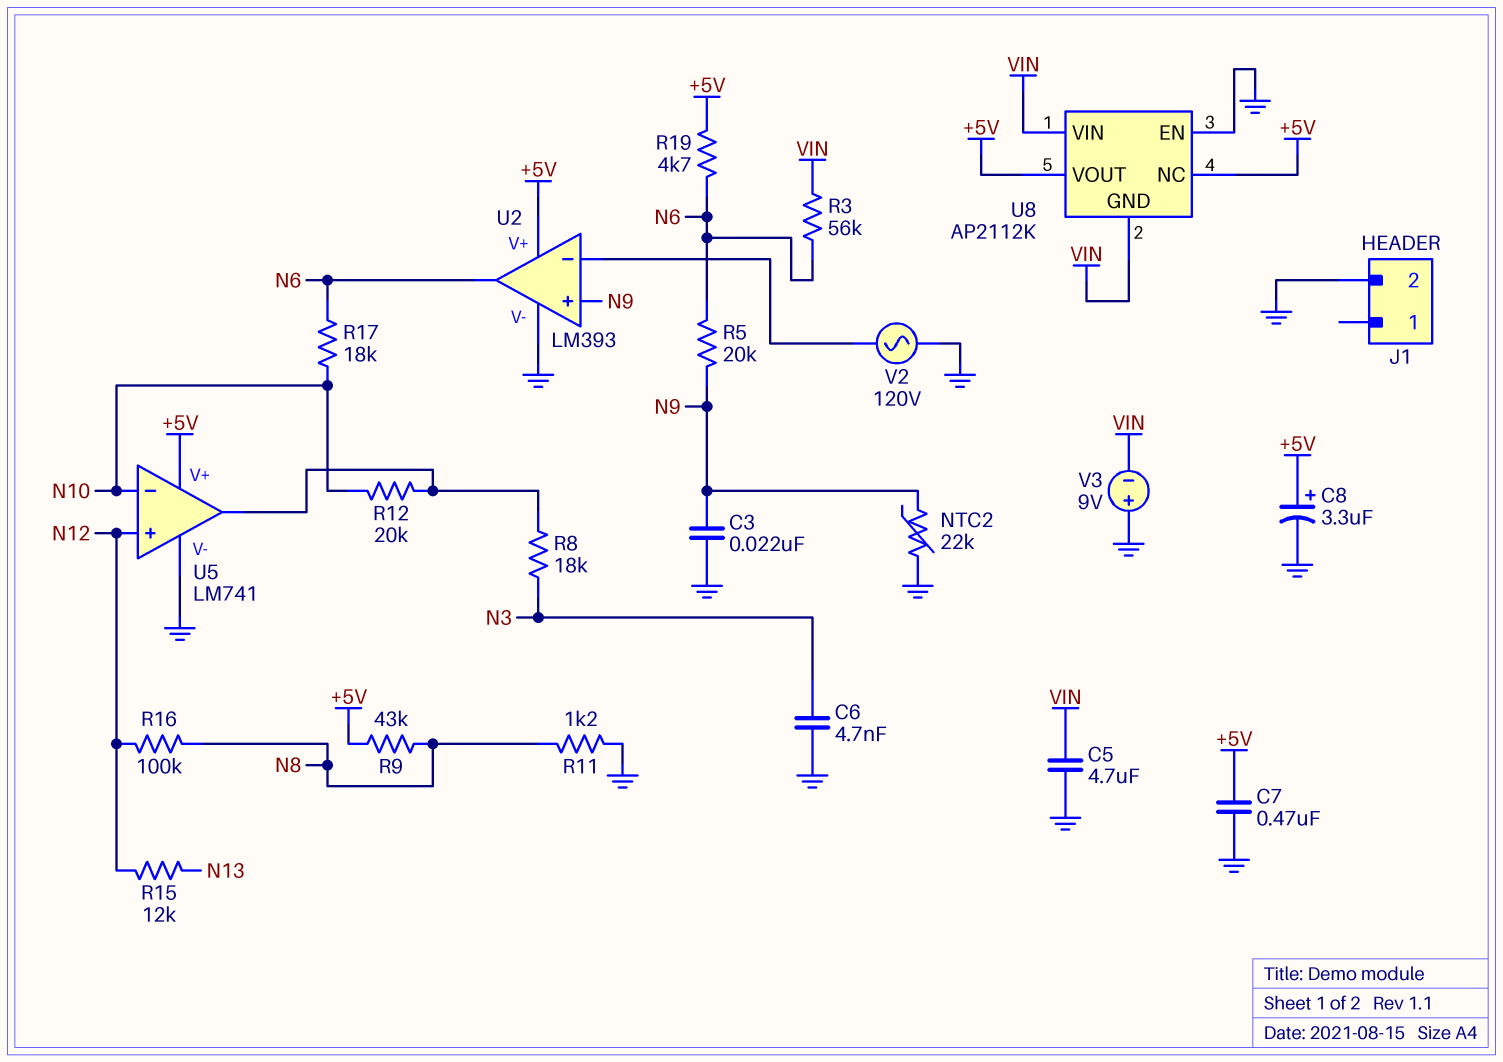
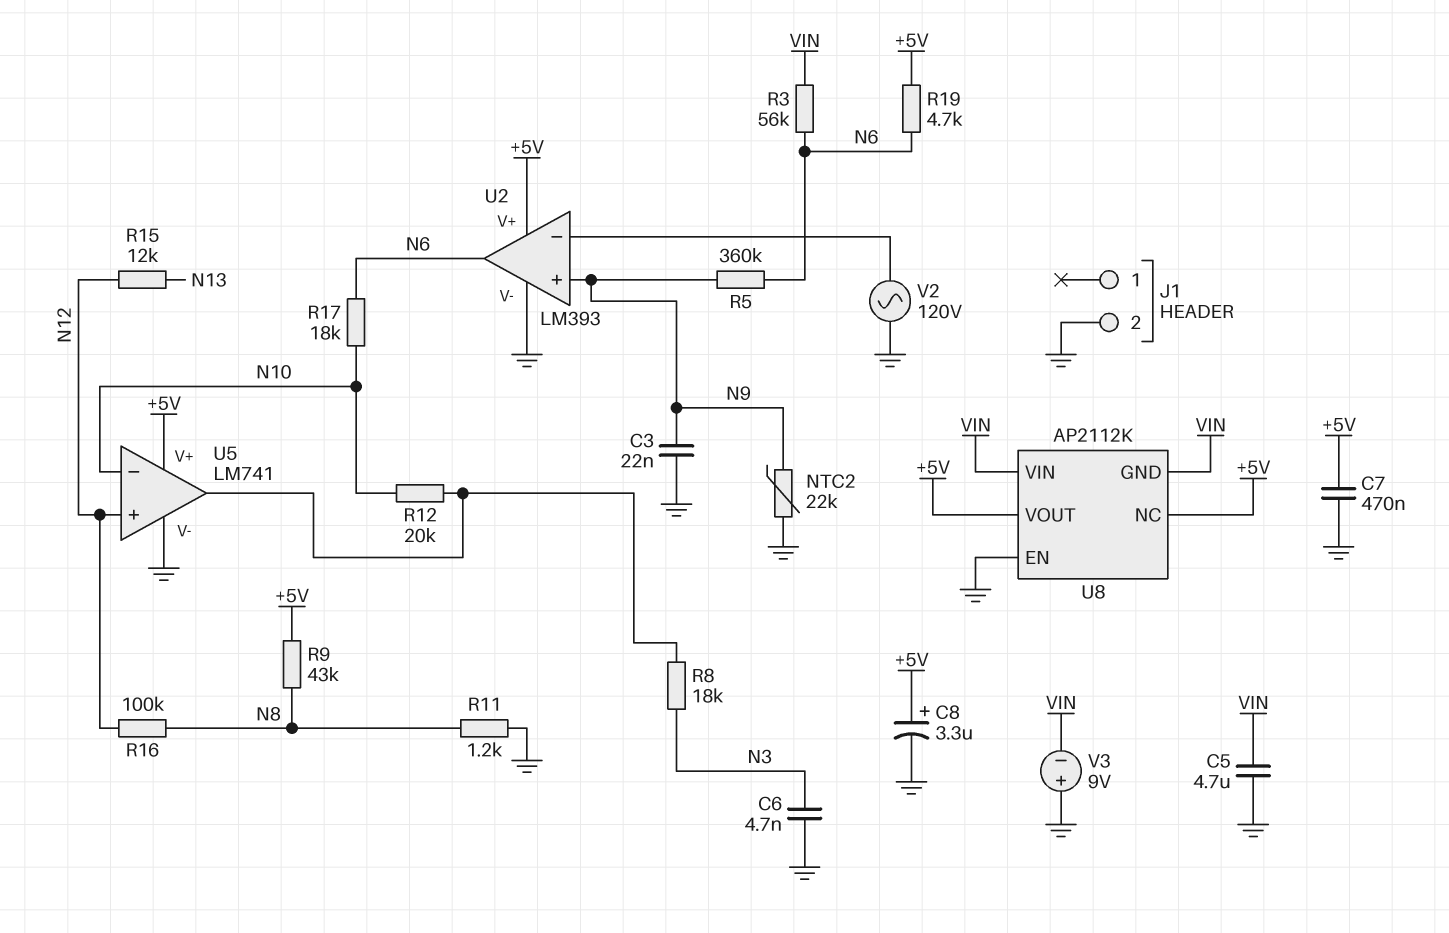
R5: 20k (N6, N9) -> 360k (N6, N9)

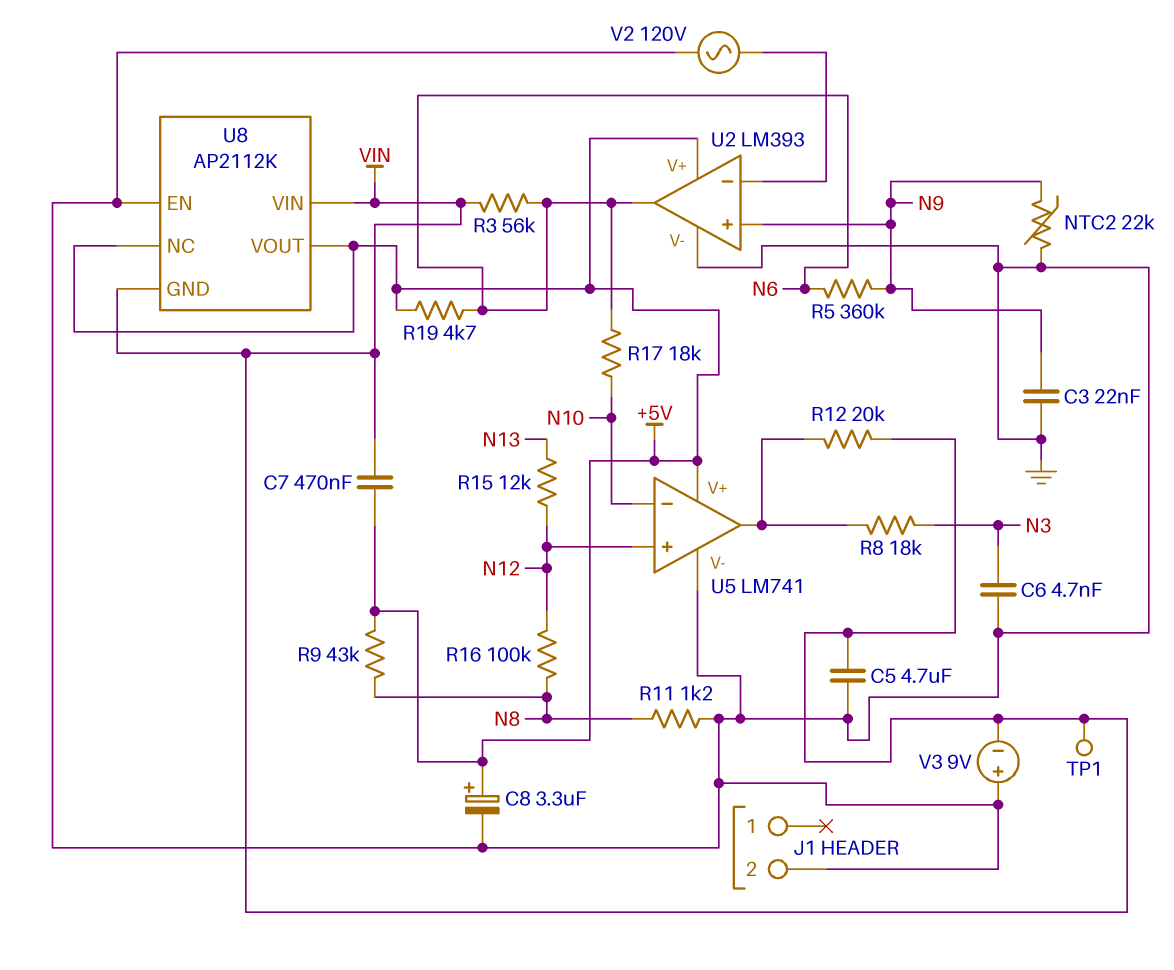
C7: 470nF (+5V, GND) -> 470nF (+5V, VIN)
R12: 20k (N10, U5/out) -> 20k (U5/out, VIN)
TP1: none -> test point (VIN)

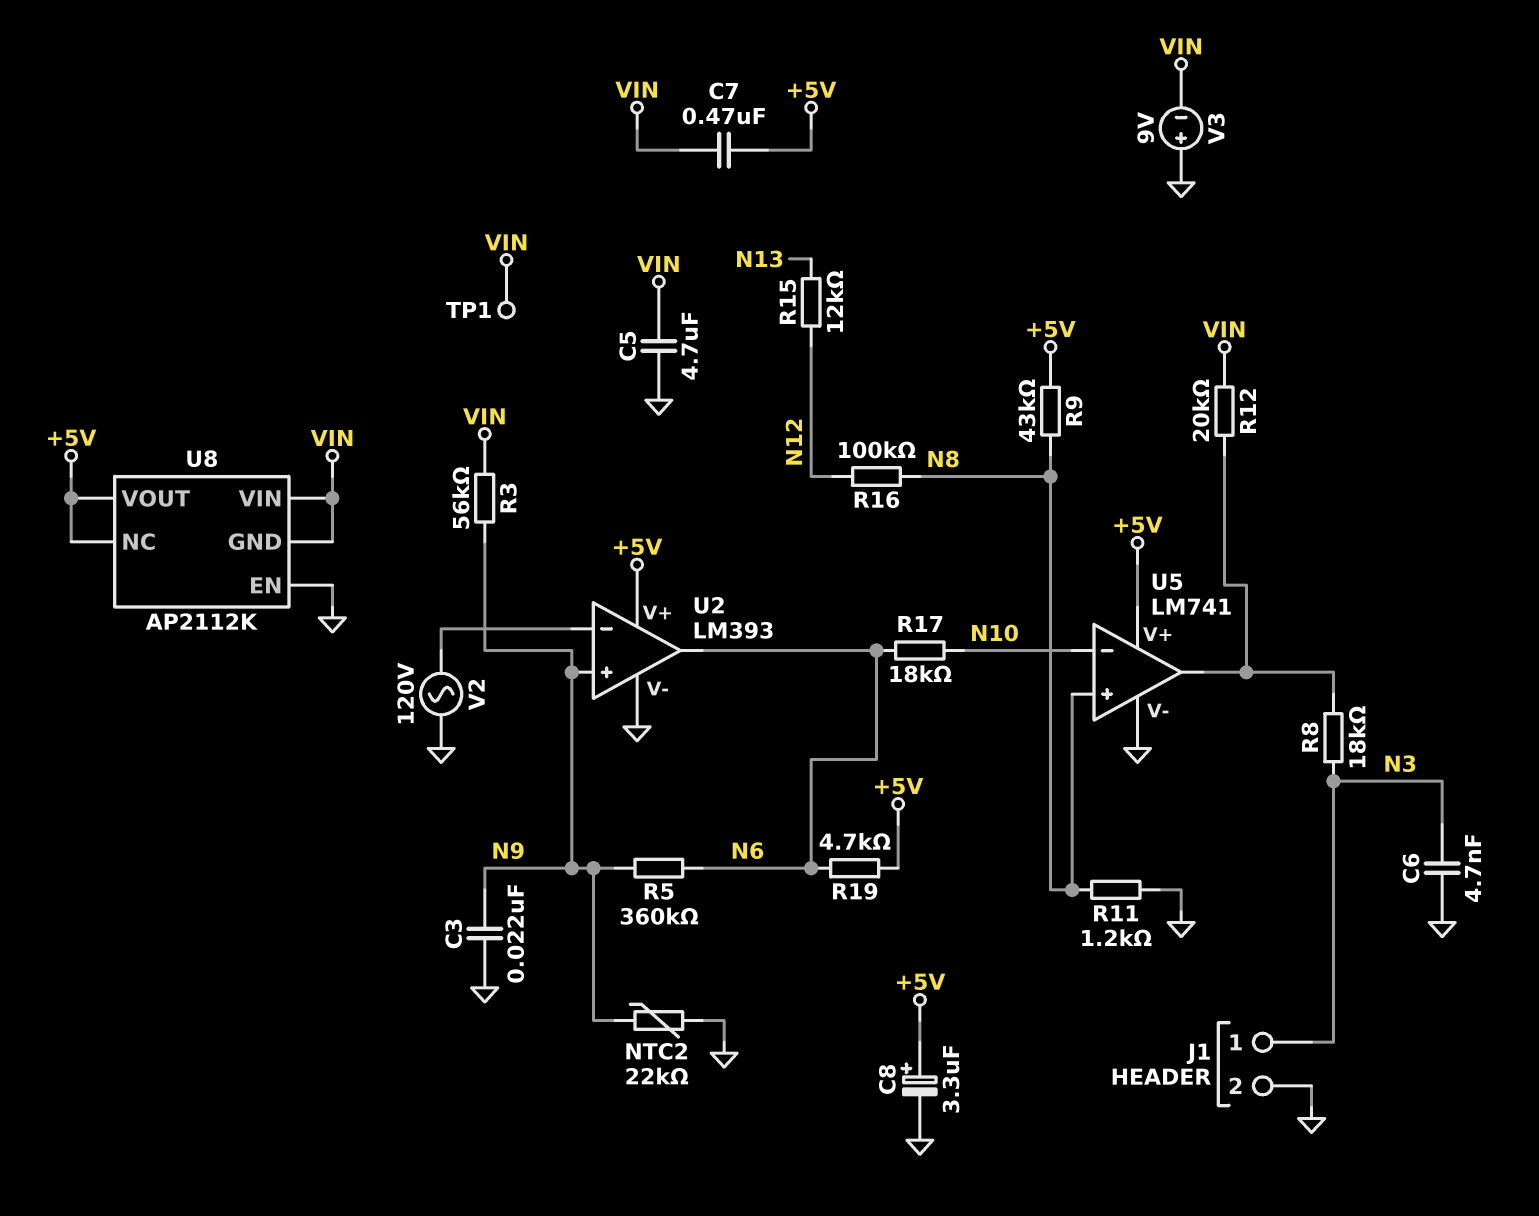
J1 pin 1: none -> N3
R3: 56k (N6, VIN) -> 56k (N9, VIN)
U5 pin in+: N12 -> N8

